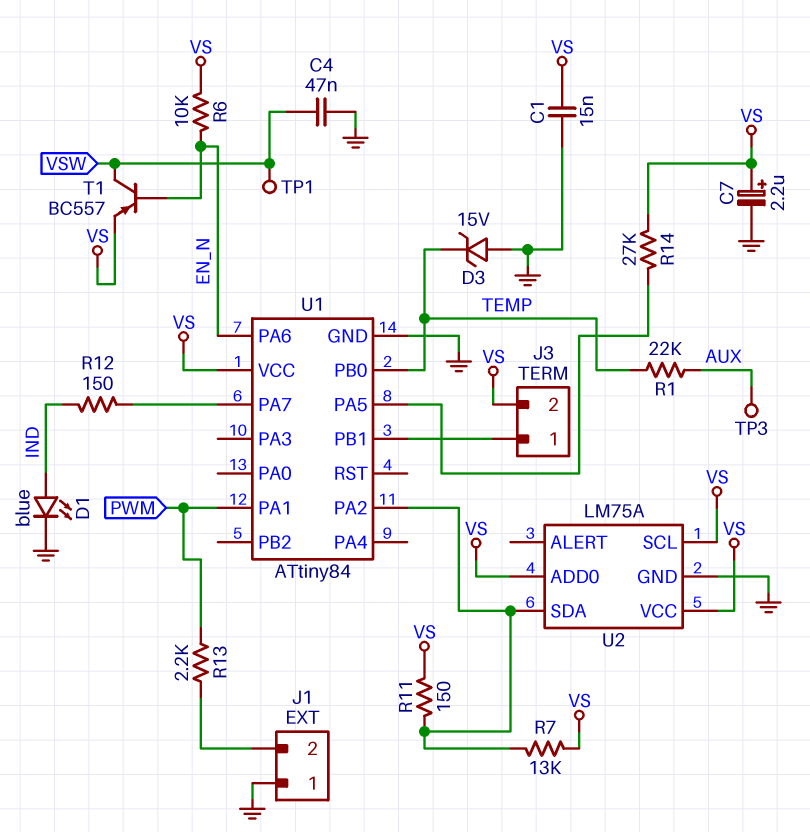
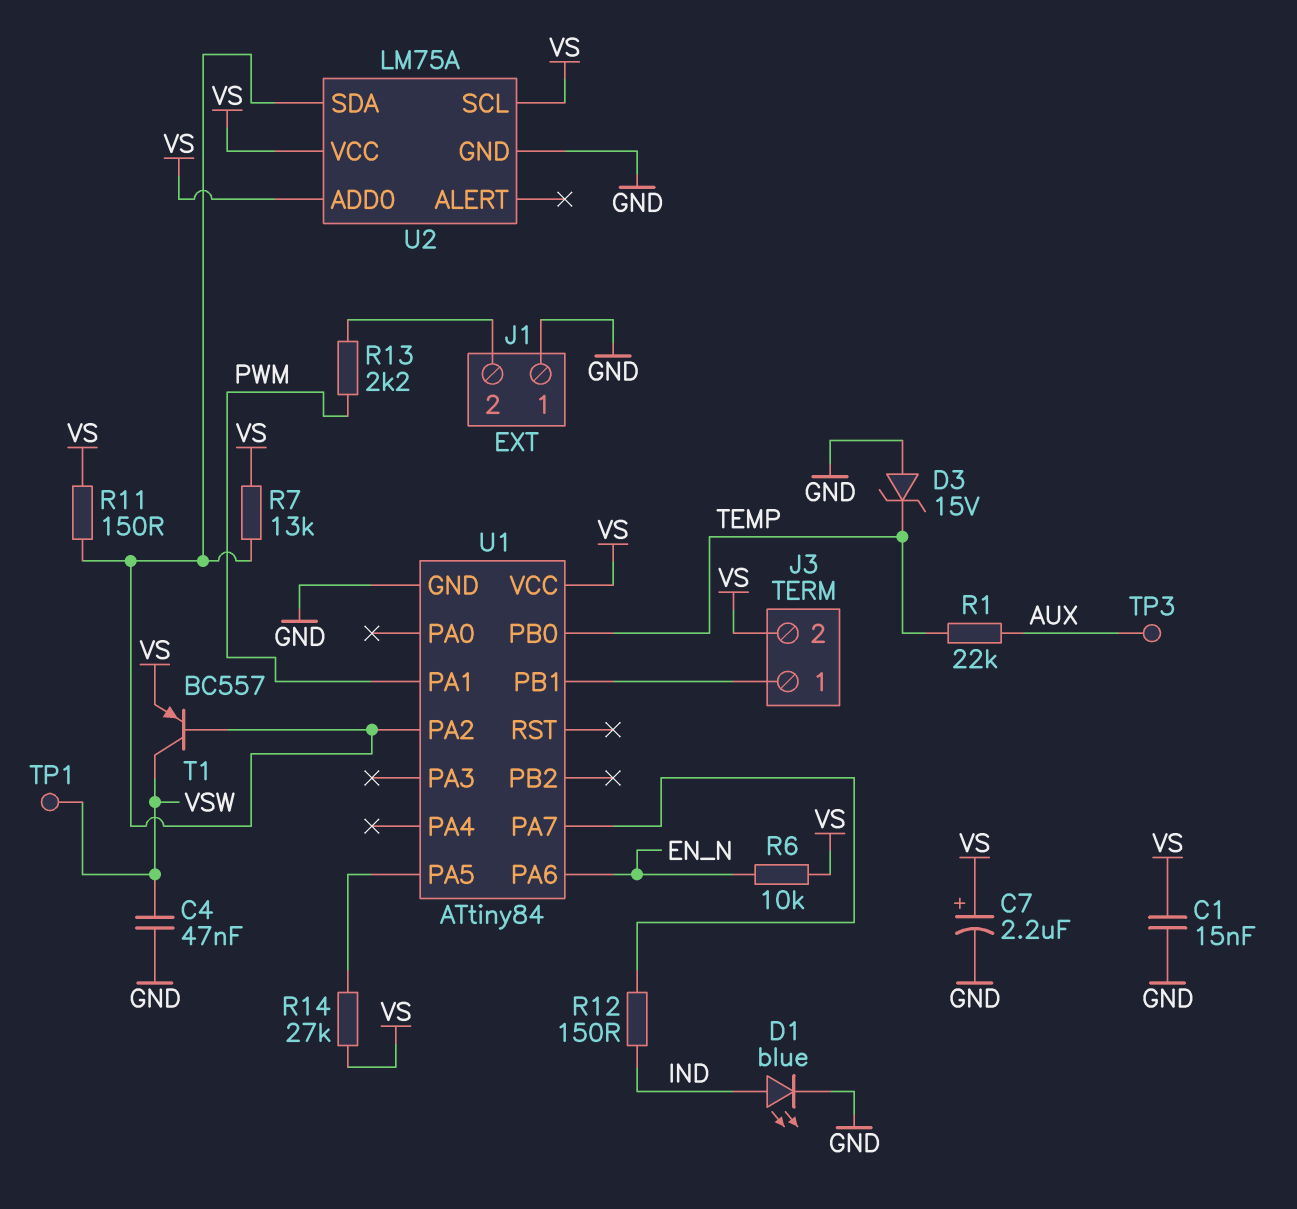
T1: PNP BC557 (B EN_N, C VSW, E VS) -> PNP BC557 (B U1/PA2, C VSW, E VS)

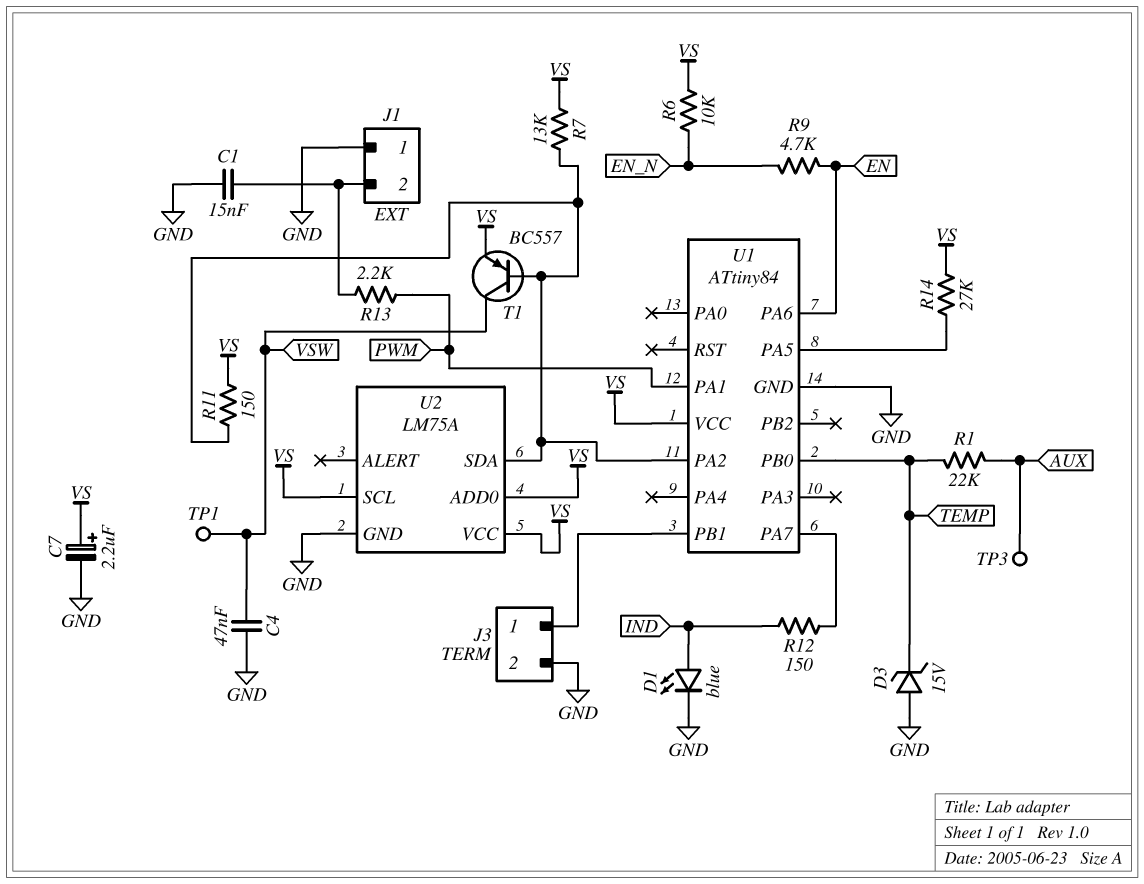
C1: 15nF (GND, VS) -> 15nF (GND, J1/2)
J3 pin 2: VS -> GND
R9: none -> 4.7k (EN, EN_N)
U1 pin PA6: EN_N -> EN

